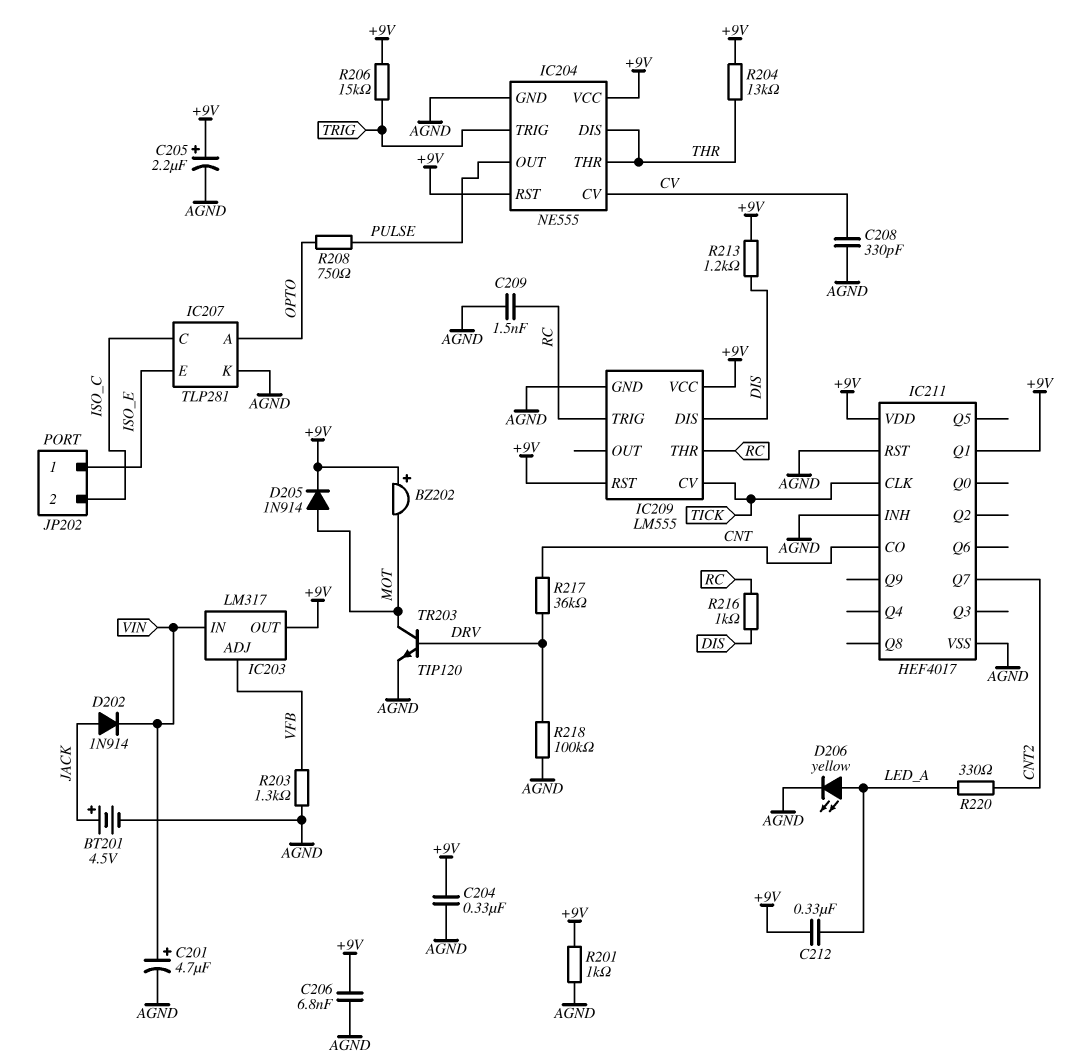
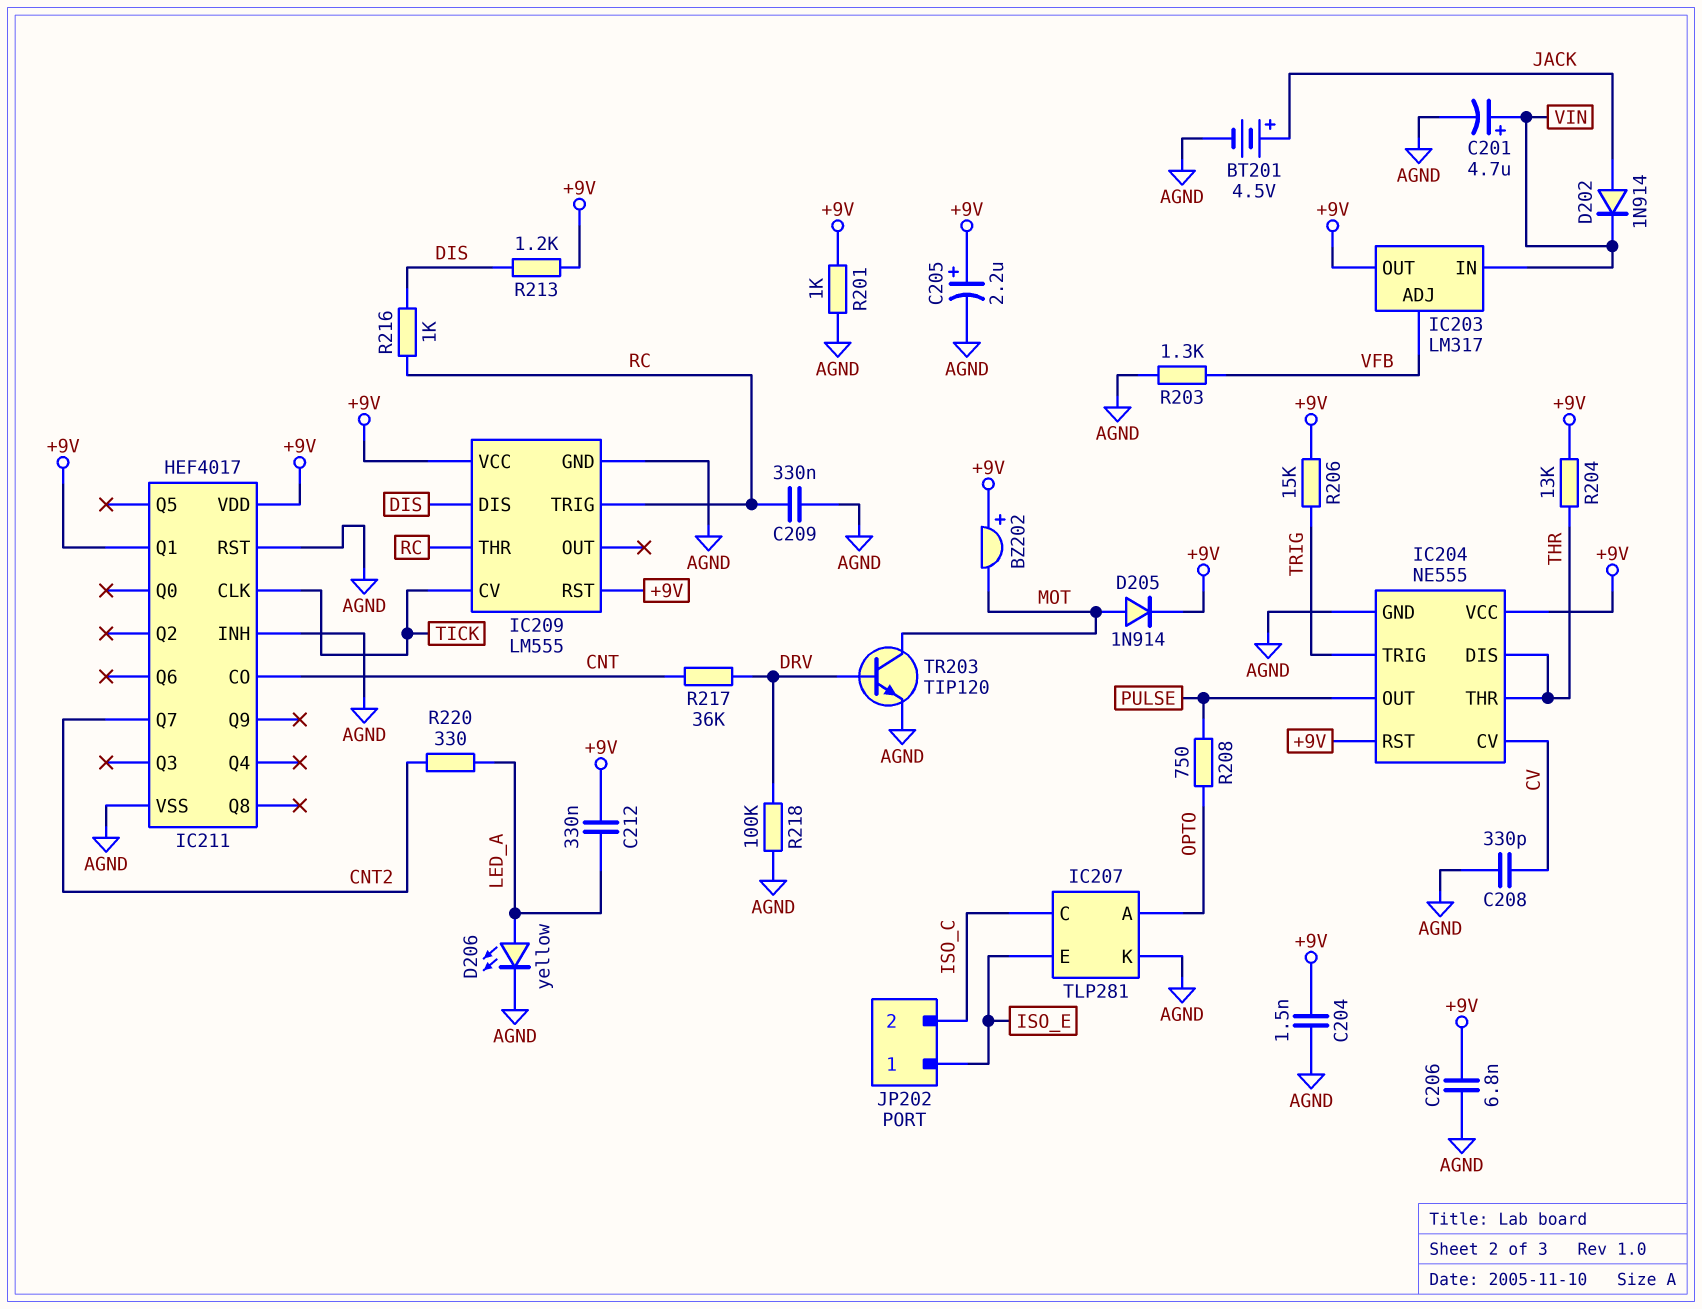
C204: 330nF (+9V, AGND) -> 1.5nF (+9V, AGND)
C209: 1.5nF (AGND, RC) -> 330nF (AGND, RC)

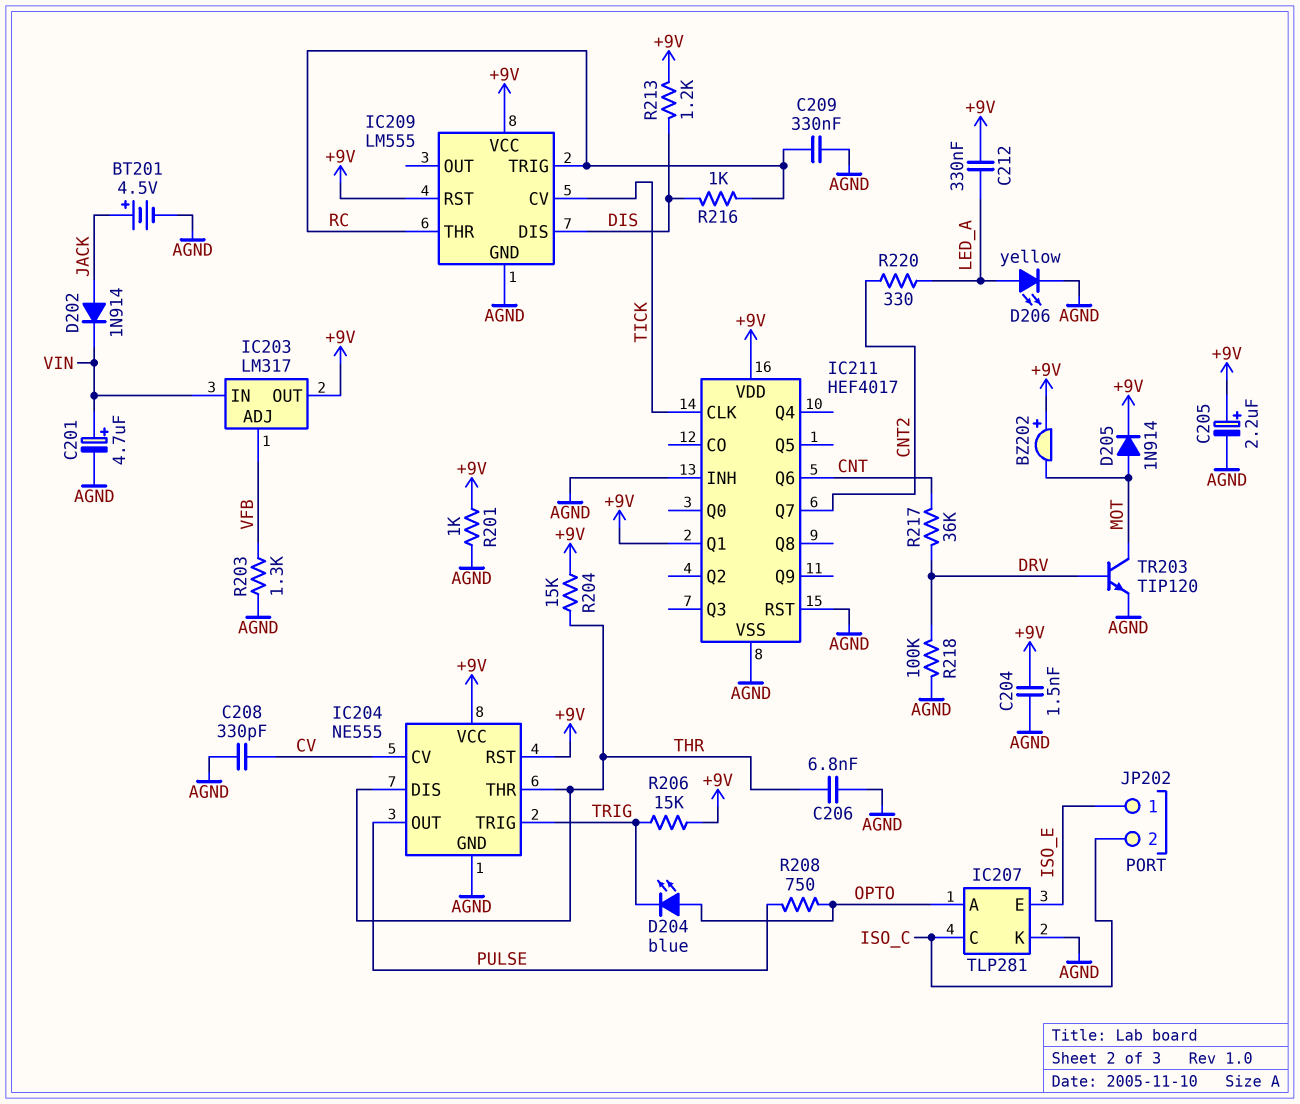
C206: 6.8nF (+9V, AGND) -> 6.8nF (AGND, THR)
D204: none -> LED blue (A OPTO, K TRIG)
IC211 pin CO: CNT -> none
IC211 pin Q6: none -> CNT
R204: 13k (+9V, THR) -> 15k (+9V, THR)

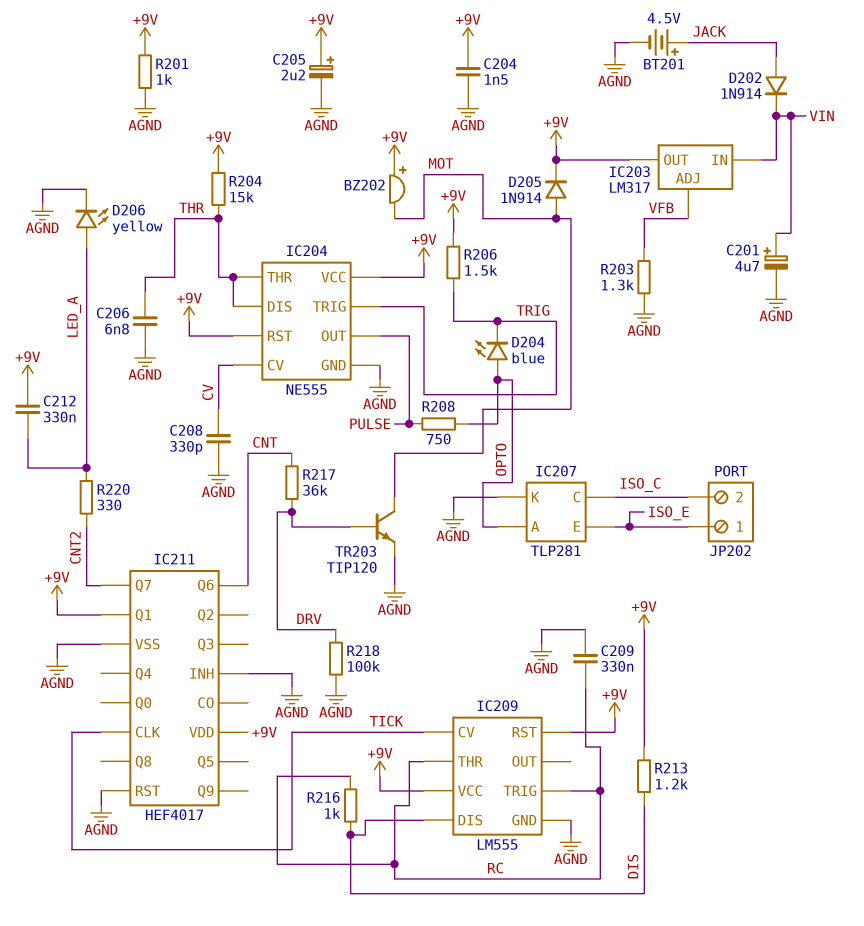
R206: 15k (+9V, TRIG) -> 1.5k (+9V, TRIG)

